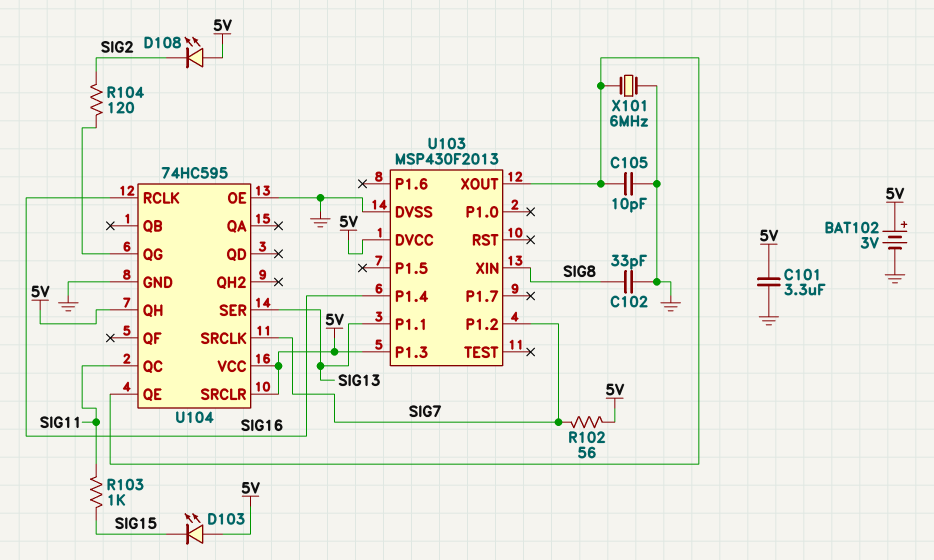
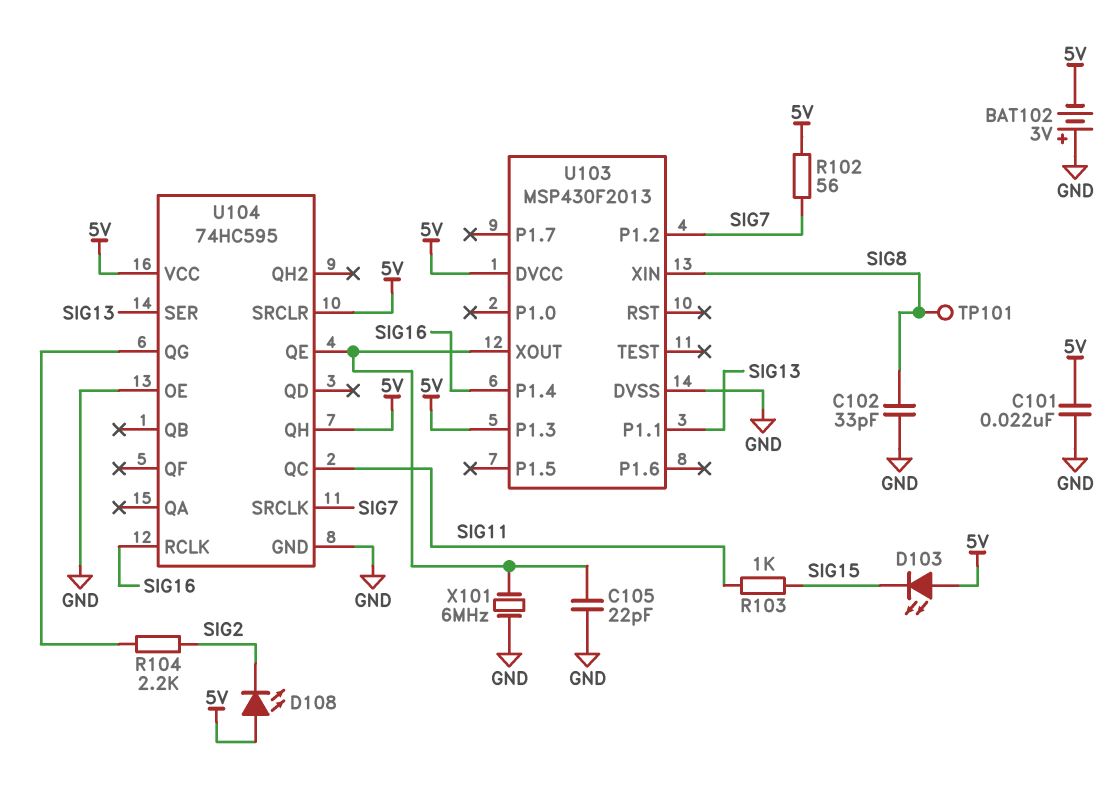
BAT102: 3V (plus 5V, minus GND) -> 3V (plus GND, minus 5V)
C101: 3.3uF (5V, GND) -> 22nF (5V, GND)
C105: 10pF (GND, U103/XOUT) -> 22pF (GND, U103/XOUT)
R104: 120 (SIG2, U104/QG) -> 2.2k (SIG2, U104/QG)
TP101: none -> test point (SIG8)

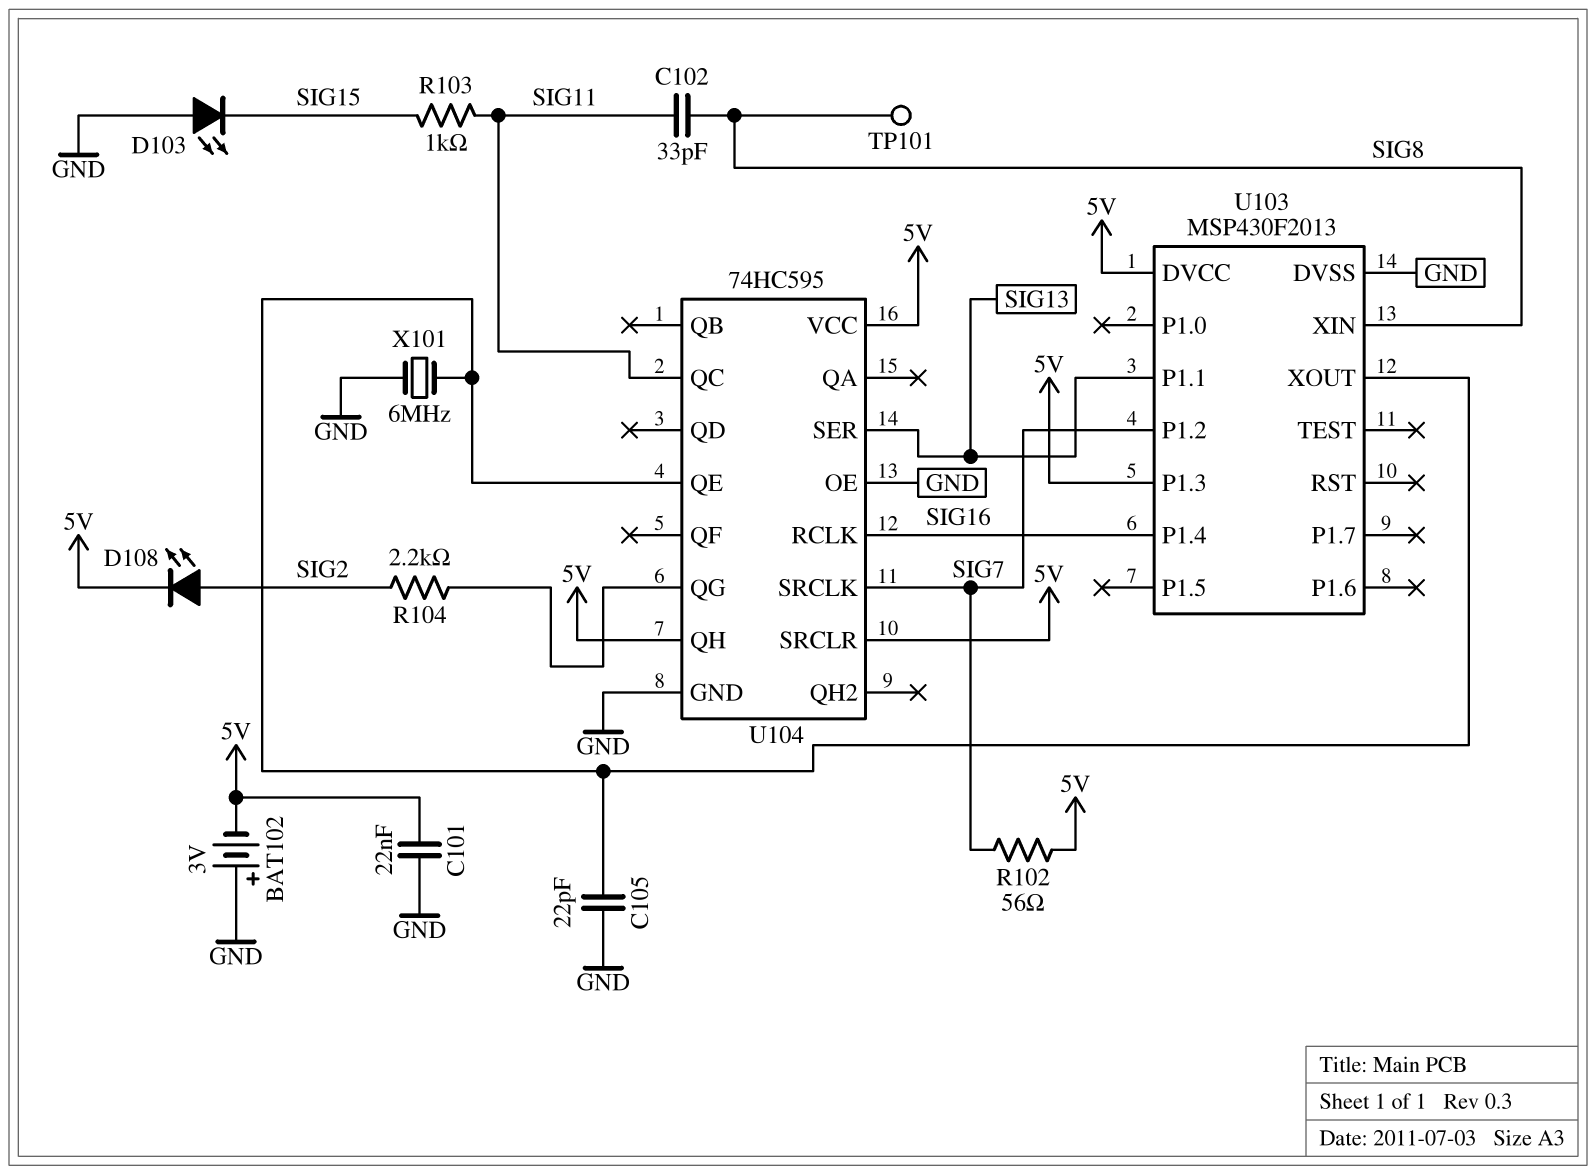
C102: 33pF (GND, SIG8) -> 33pF (SIG8, SIG11)
D103: LED (A 5V, K SIG15) -> LED (A GND, K SIG15)
D108: LED (A 5V, K SIG2) -> LED (A SIG2, K 5V)

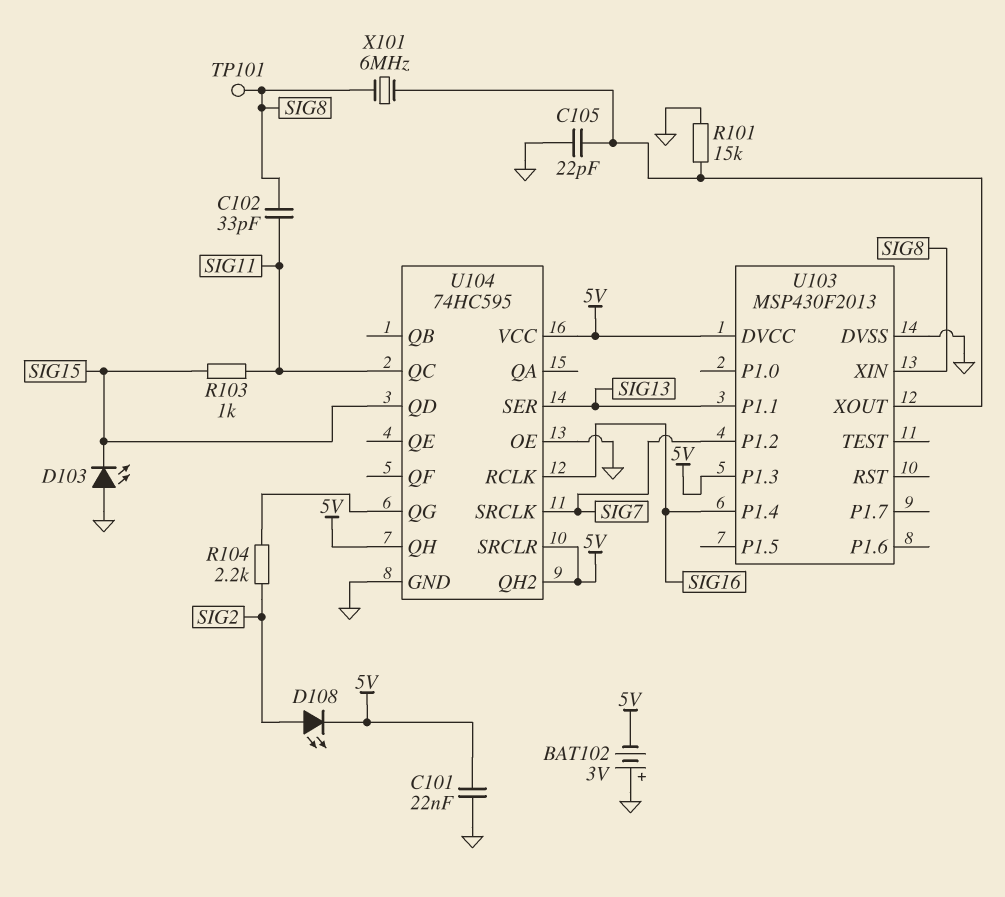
R101: none -> 15k (GND, U103/XOUT)
R102: 56 (5V, SIG7) -> none
U104 pin QD: none -> SIG15
U104 pin QE: U103/XOUT -> none
U104 pin QH2: none -> 5V
X101: 6MHz (GND, U103/XOUT) -> 6MHz (SIG8, U103/XOUT)

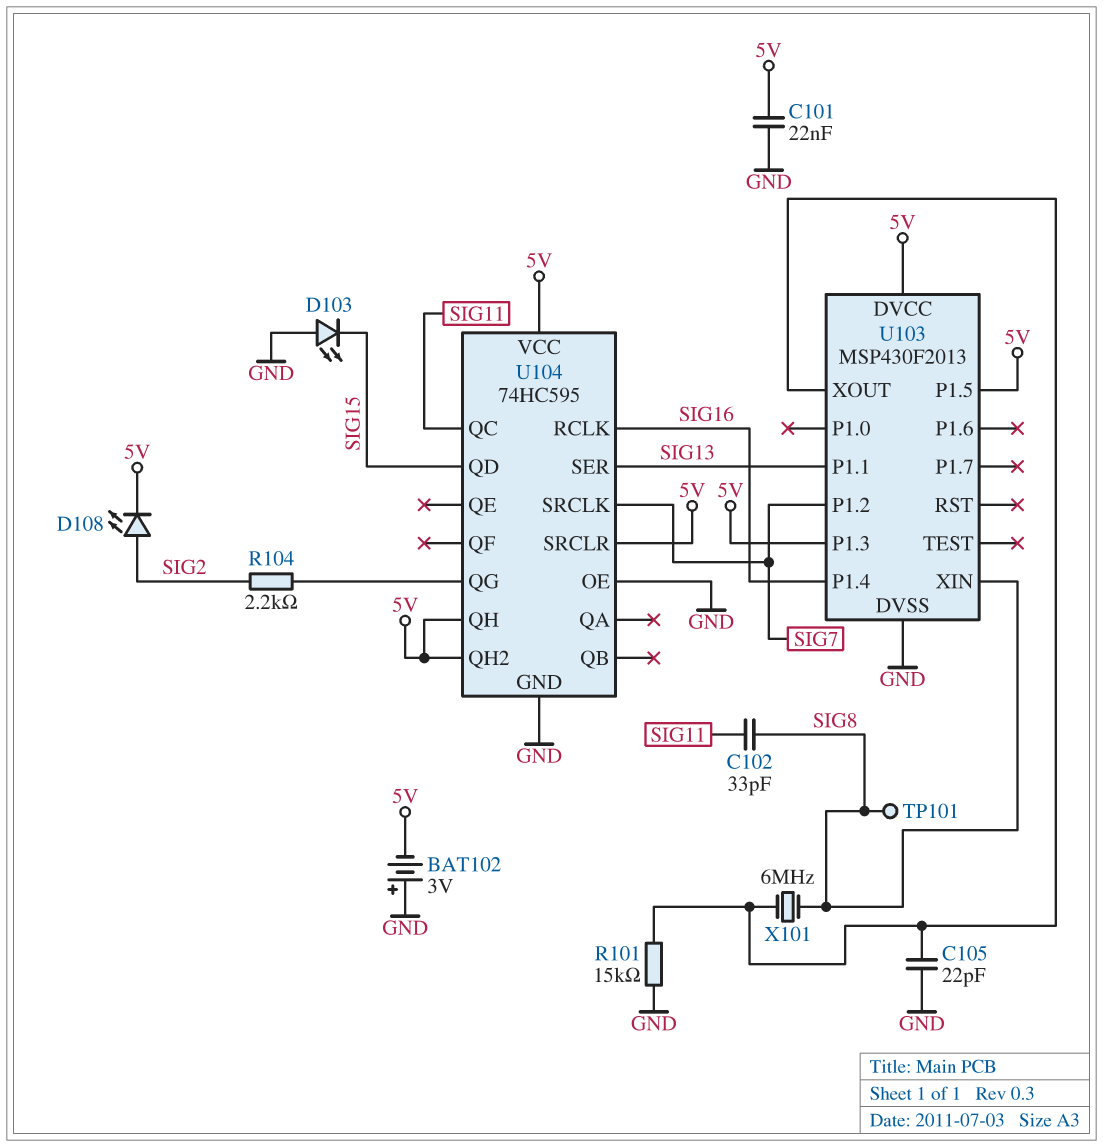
R103: 1k (SIG11, SIG15) -> none
U103 pin P1.5: none -> 5V

